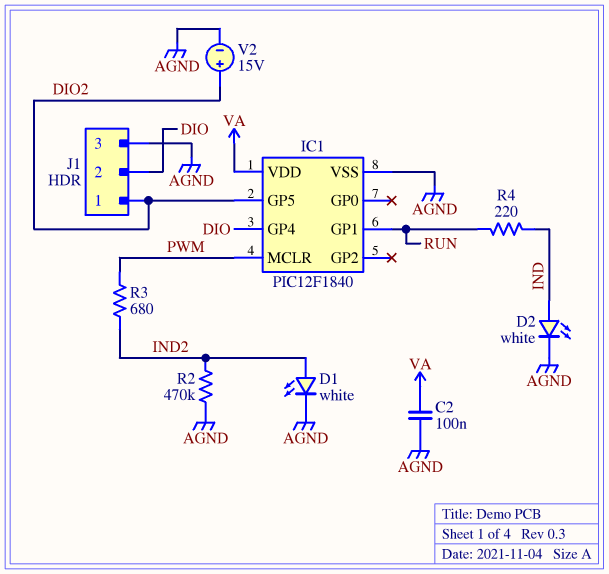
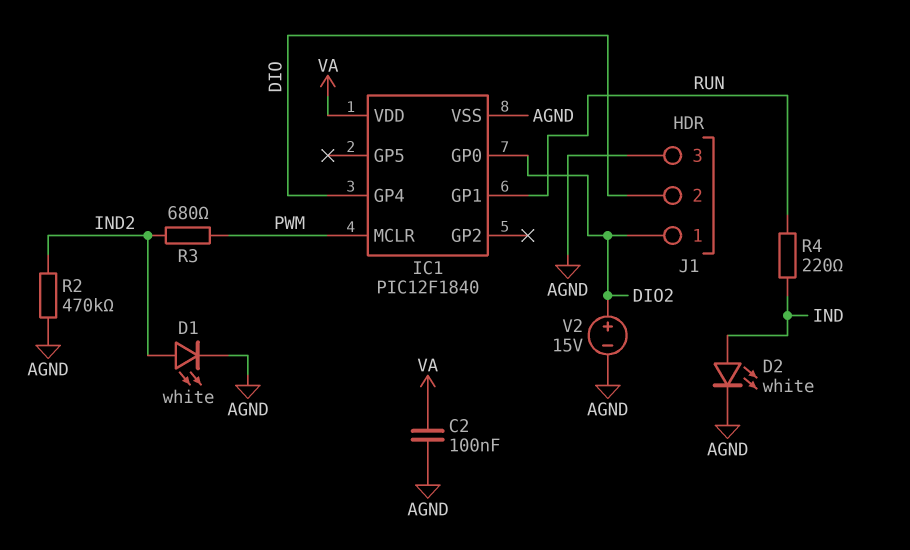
IC1 pin GP0: none -> DIO2
IC1 pin GP5: DIO2 -> none

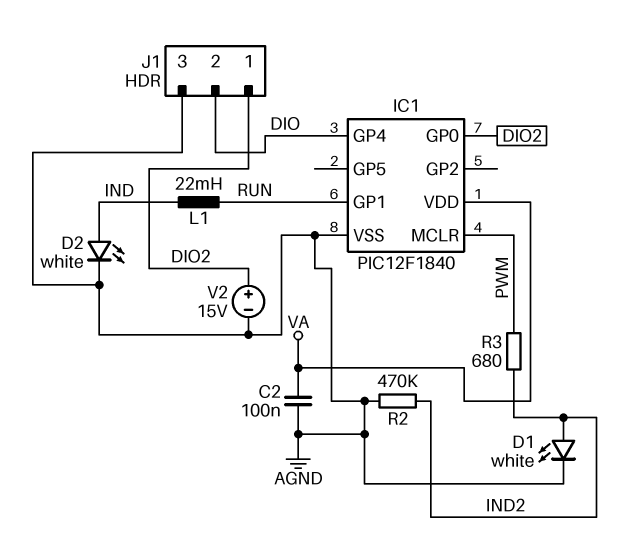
L1: none -> 22mH (IND, RUN)
R4: 220 (IND, RUN) -> none

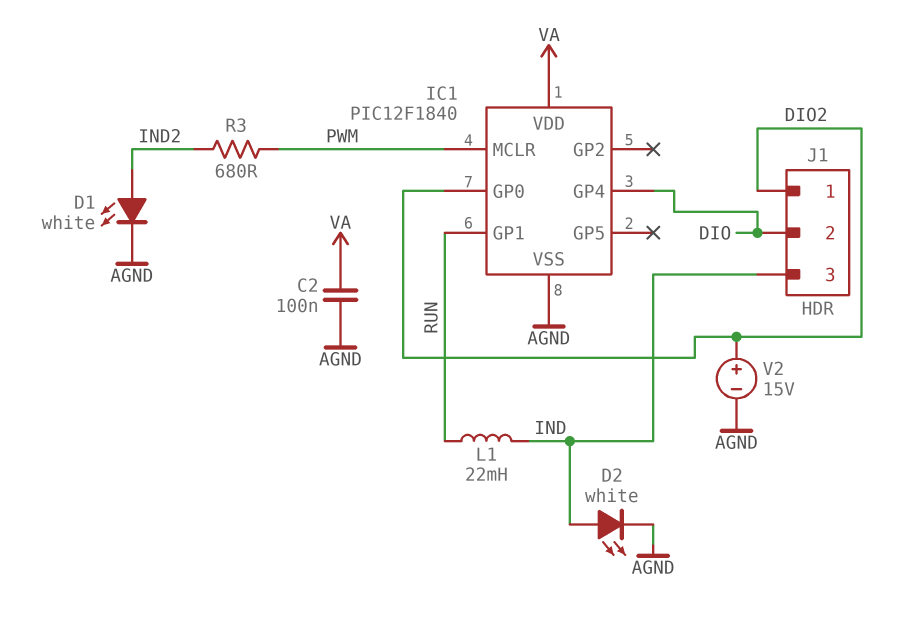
J1 pin 3: AGND -> IND
R2: 470k (AGND, IND2) -> none

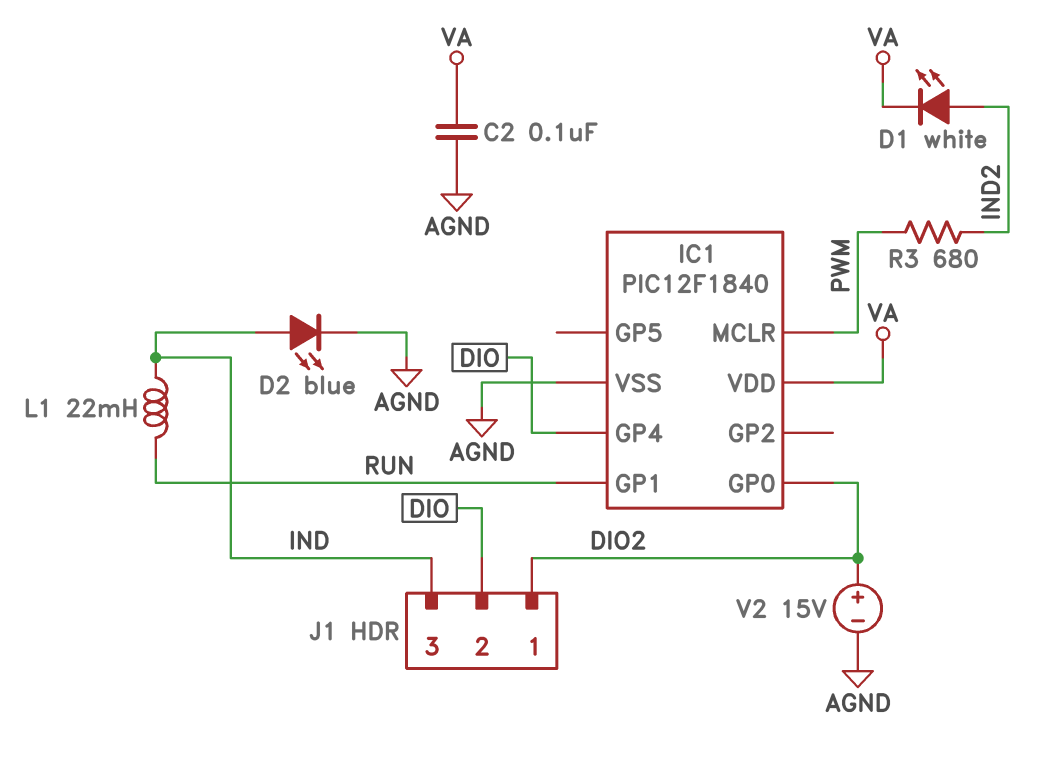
D1: LED white (A IND2, K AGND) -> LED white (A IND2, K VA)
D2: LED white (A IND, K AGND) -> LED blue (A IND, K AGND)

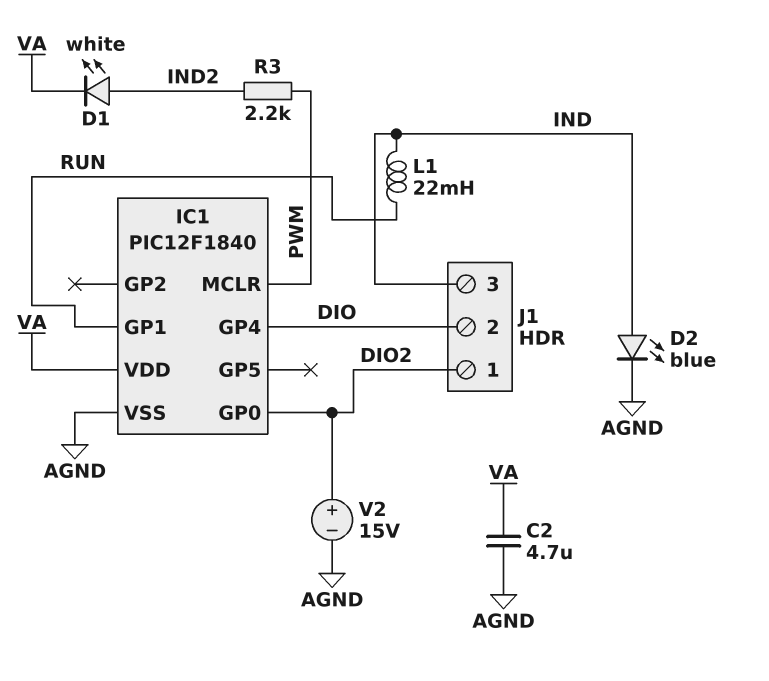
C2: 100nF (AGND, VA) -> 4.7uF (AGND, VA)
R3: 680 (IND2, PWM) -> 2.2k (IND2, PWM)

